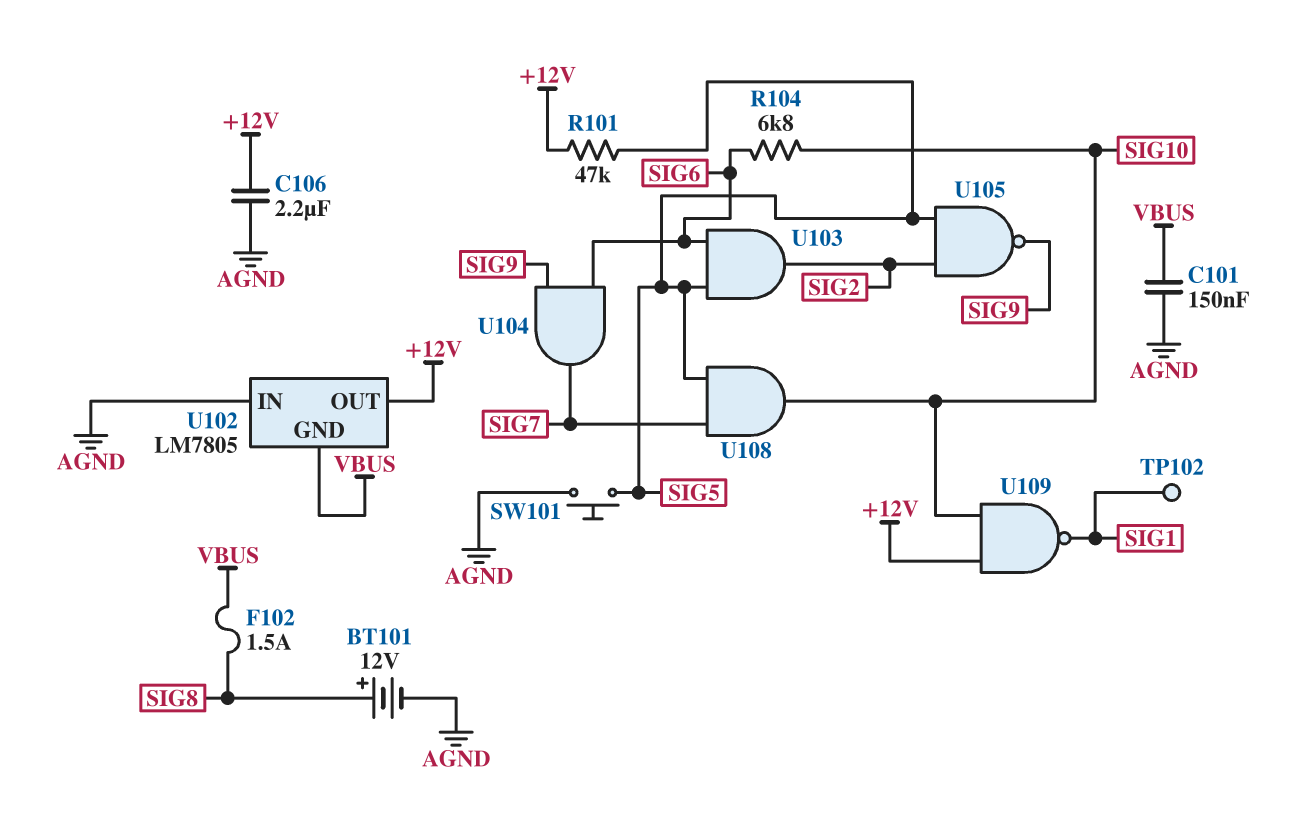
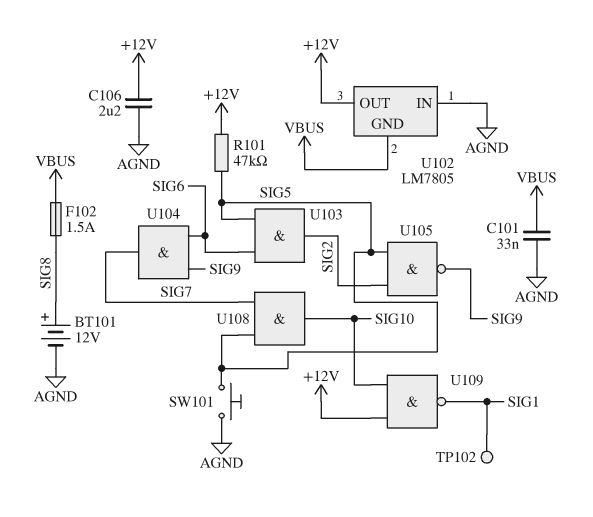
C101: 150nF (AGND, VBUS) -> 33nF (AGND, VBUS)
R104: 6.8k (SIG6, SIG10) -> none

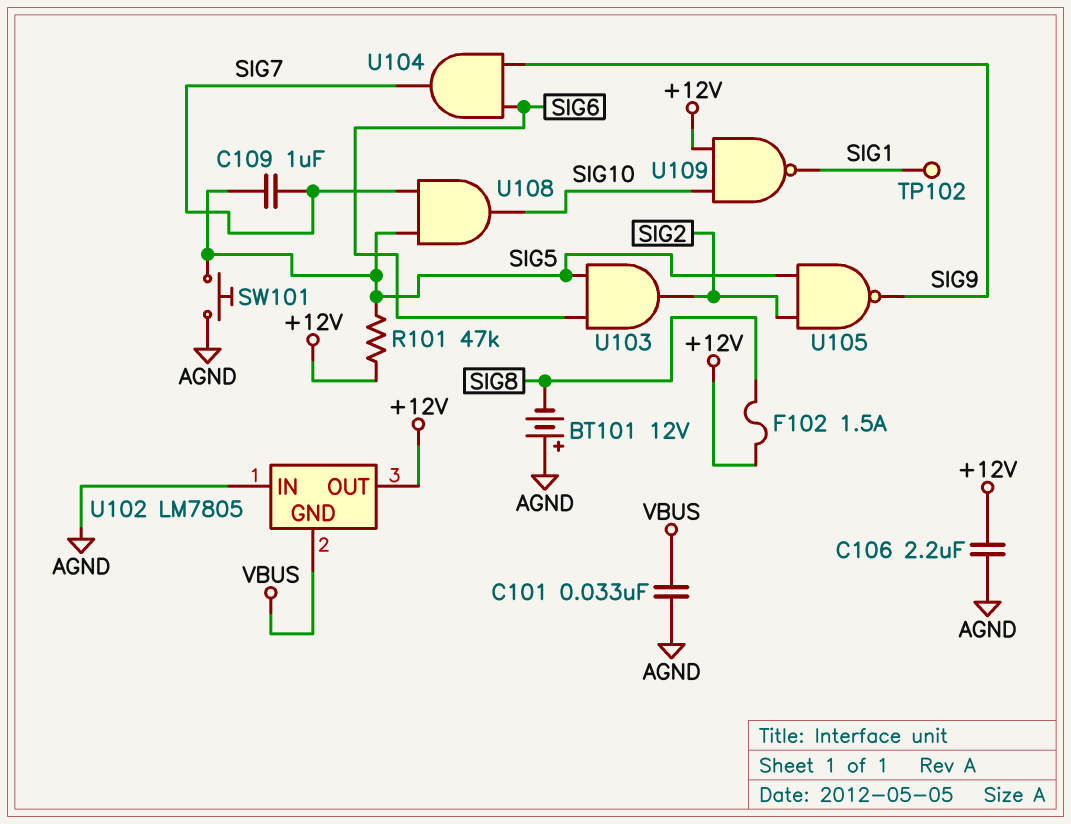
BT101: 12V (plus SIG8, minus AGND) -> 12V (plus AGND, minus SIG8)
C109: none -> 1uF (SIG5, SIG7)
F102: 1.5A (SIG8, VBUS) -> 1.5A (+12V, SIG8)

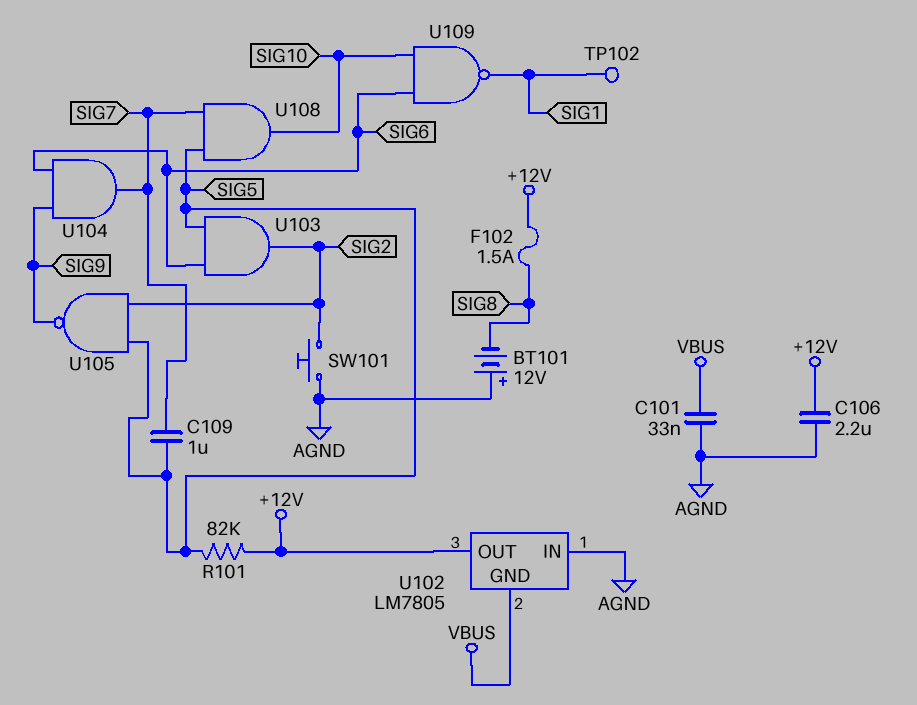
R101: 47k (+12V, SIG5) -> 82k (+12V, SIG5)
SW101: button (AGND, SIG5) -> button (AGND, SIG2)
U109: NAND (in +12V, in SIG10, out SIG1) -> NAND (in SIG6, in SIG10, out SIG1)

